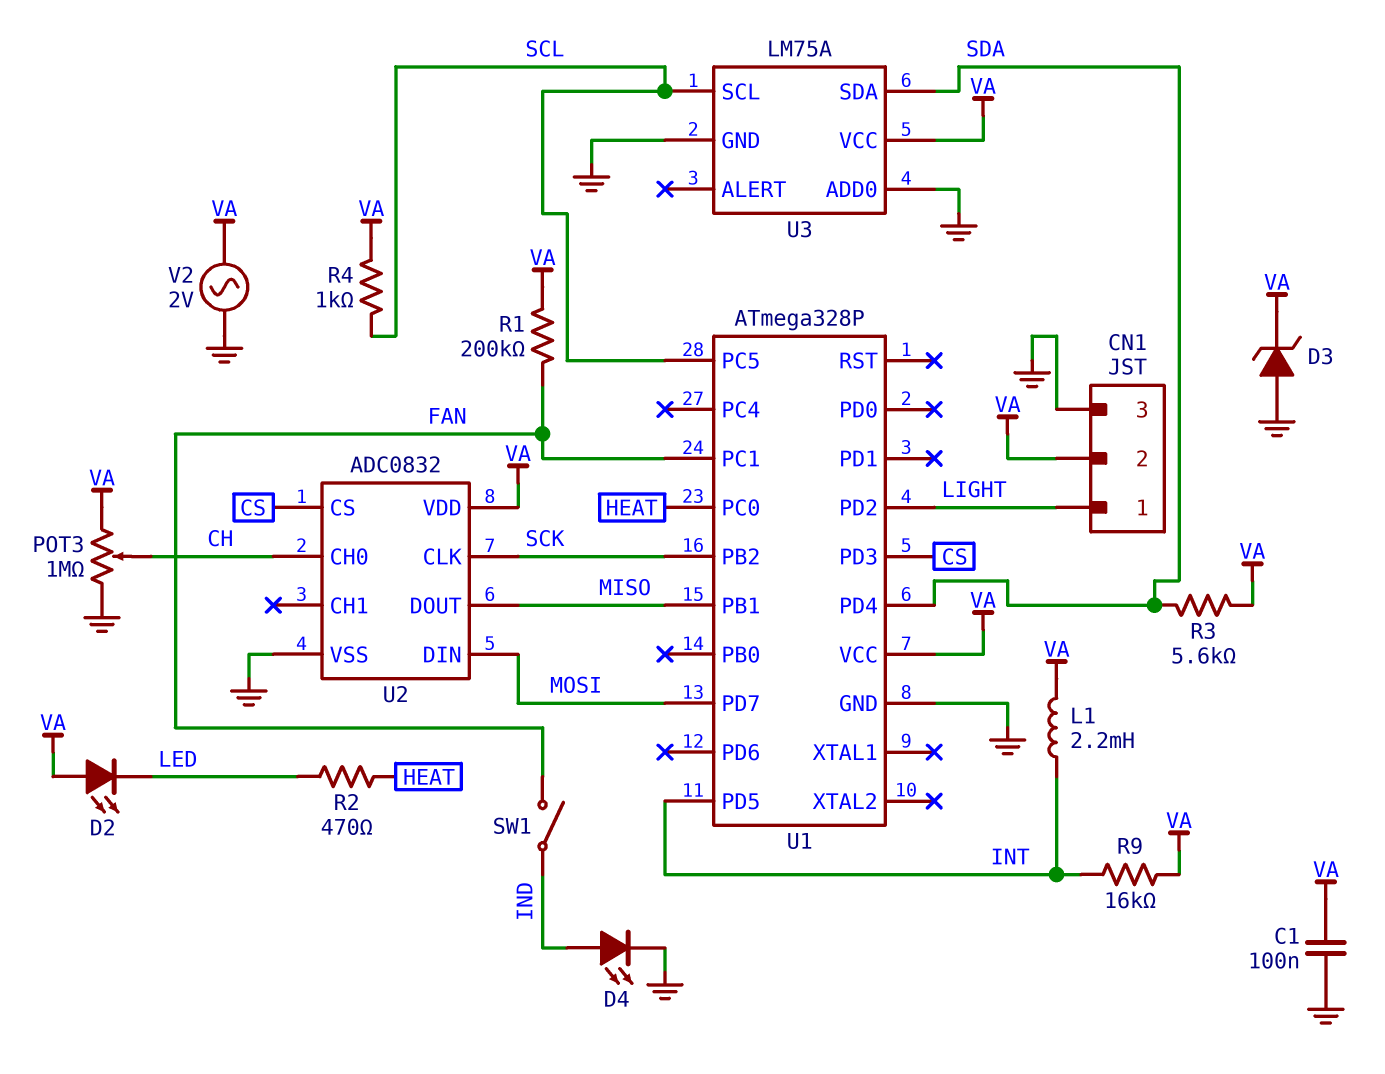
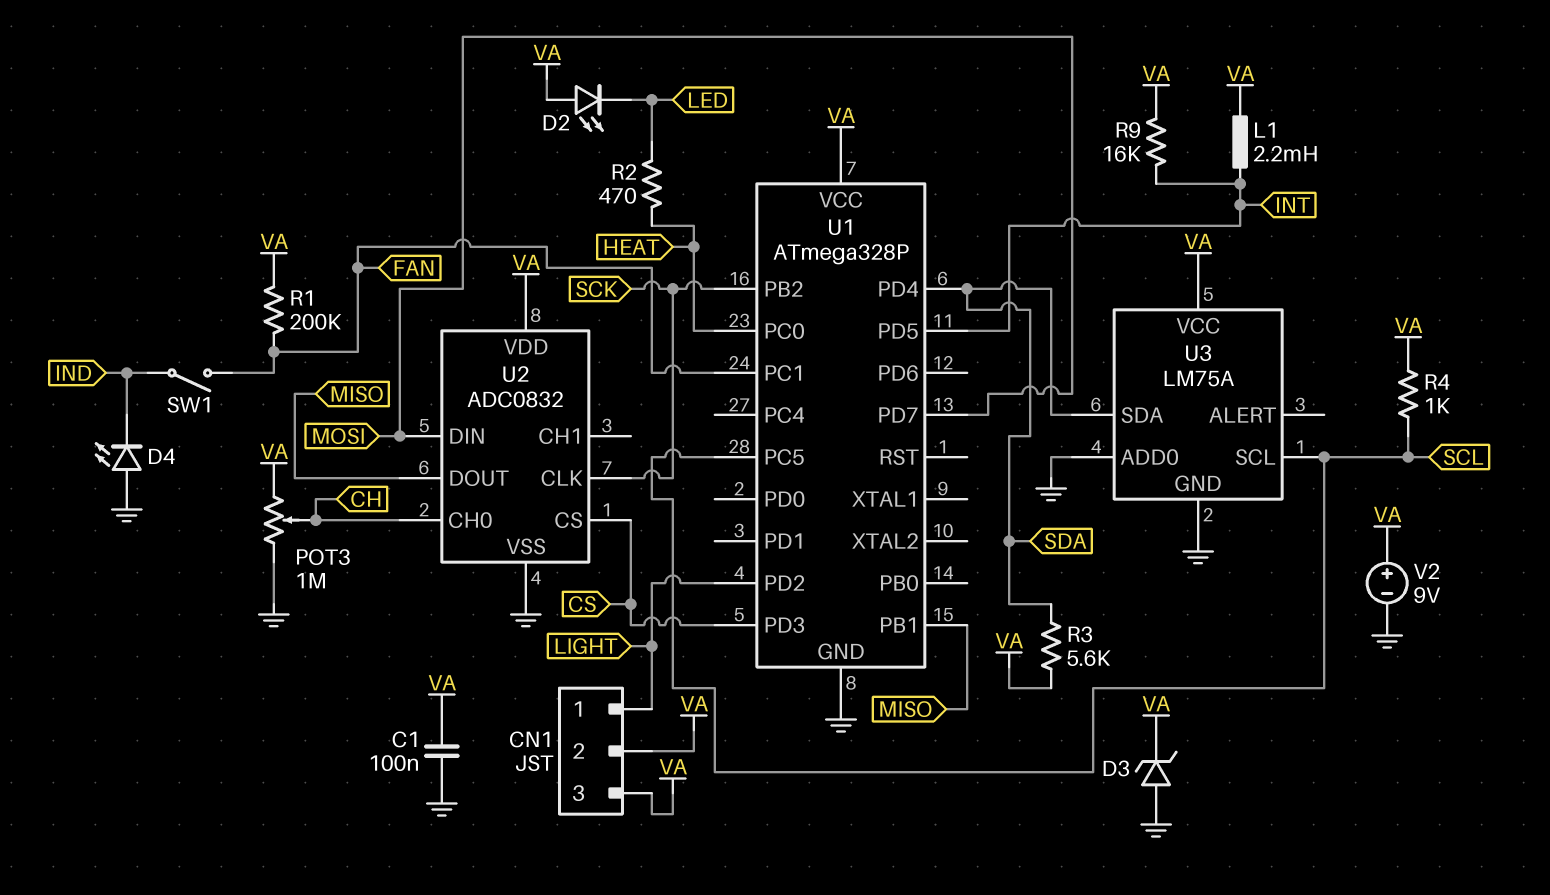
CN1 pin 3: GND -> VA
D4: LED (A IND, K GND) -> LED (A GND, K IND)
V2: AC 2V (GND, VA) -> 9V (plus VA, minus GND)

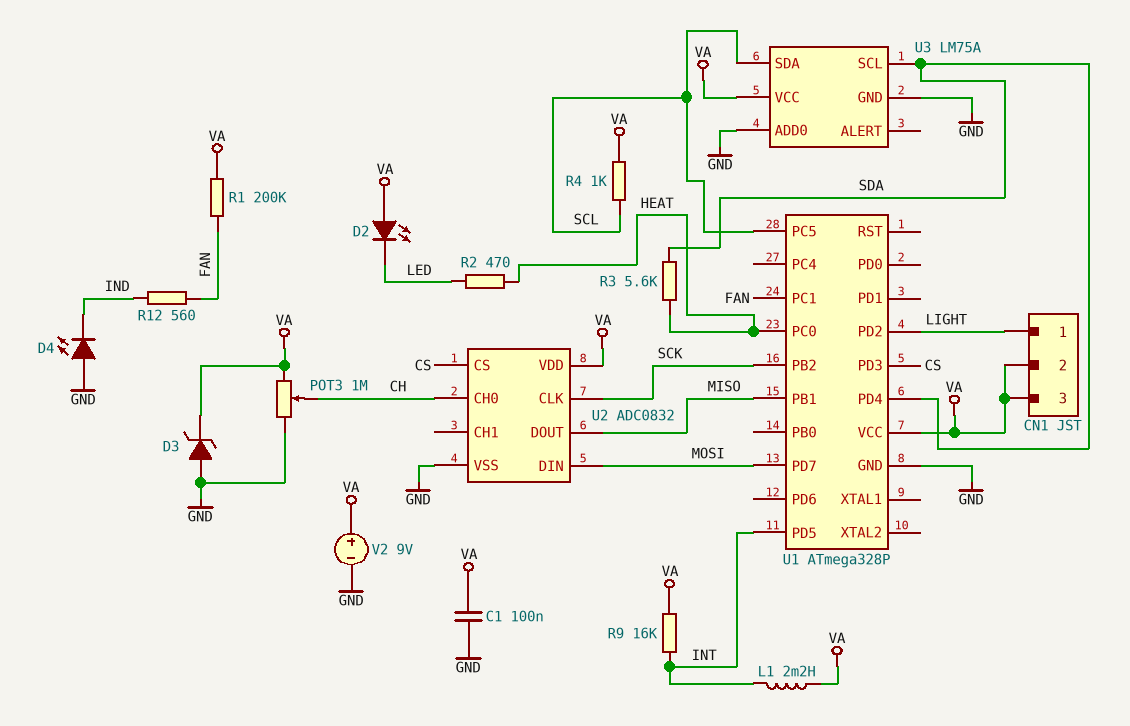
R3: 5.6k (SDA, VA) -> 5.6k (HEAT, SDA)
R12: none -> 560 (FAN, IND)
SW1: switch (FAN, IND) -> none
U3 pin SCL: SCL -> SDA
U3 pin SDA: SDA -> SCL

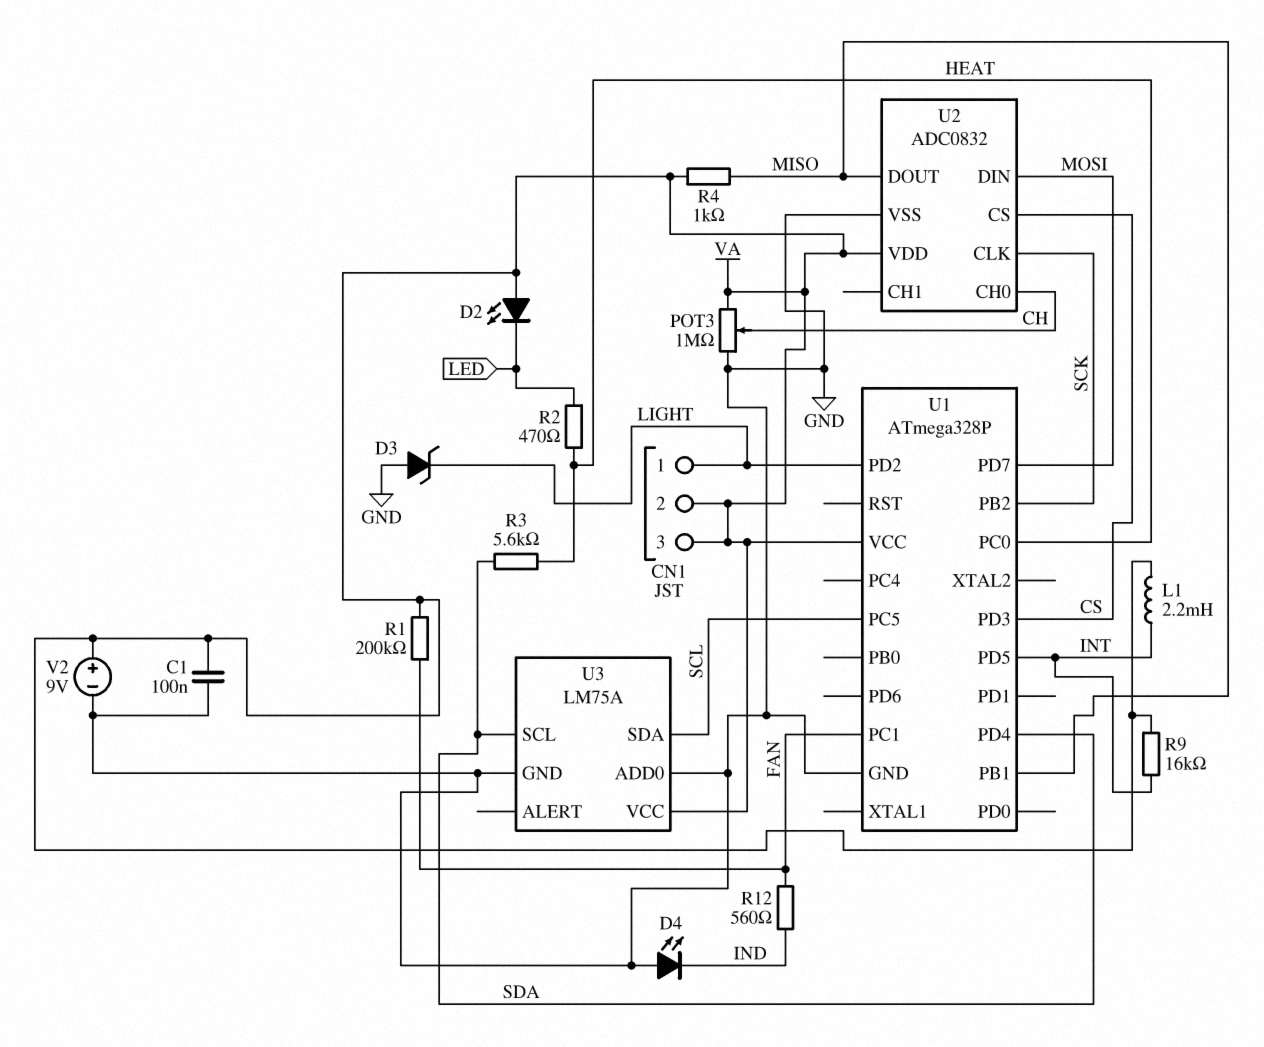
D3: zener (A GND, K VA) -> zener (A GND, K LIGHT)
R4: 1k (SCL, VA) -> 1k (MISO, VA)

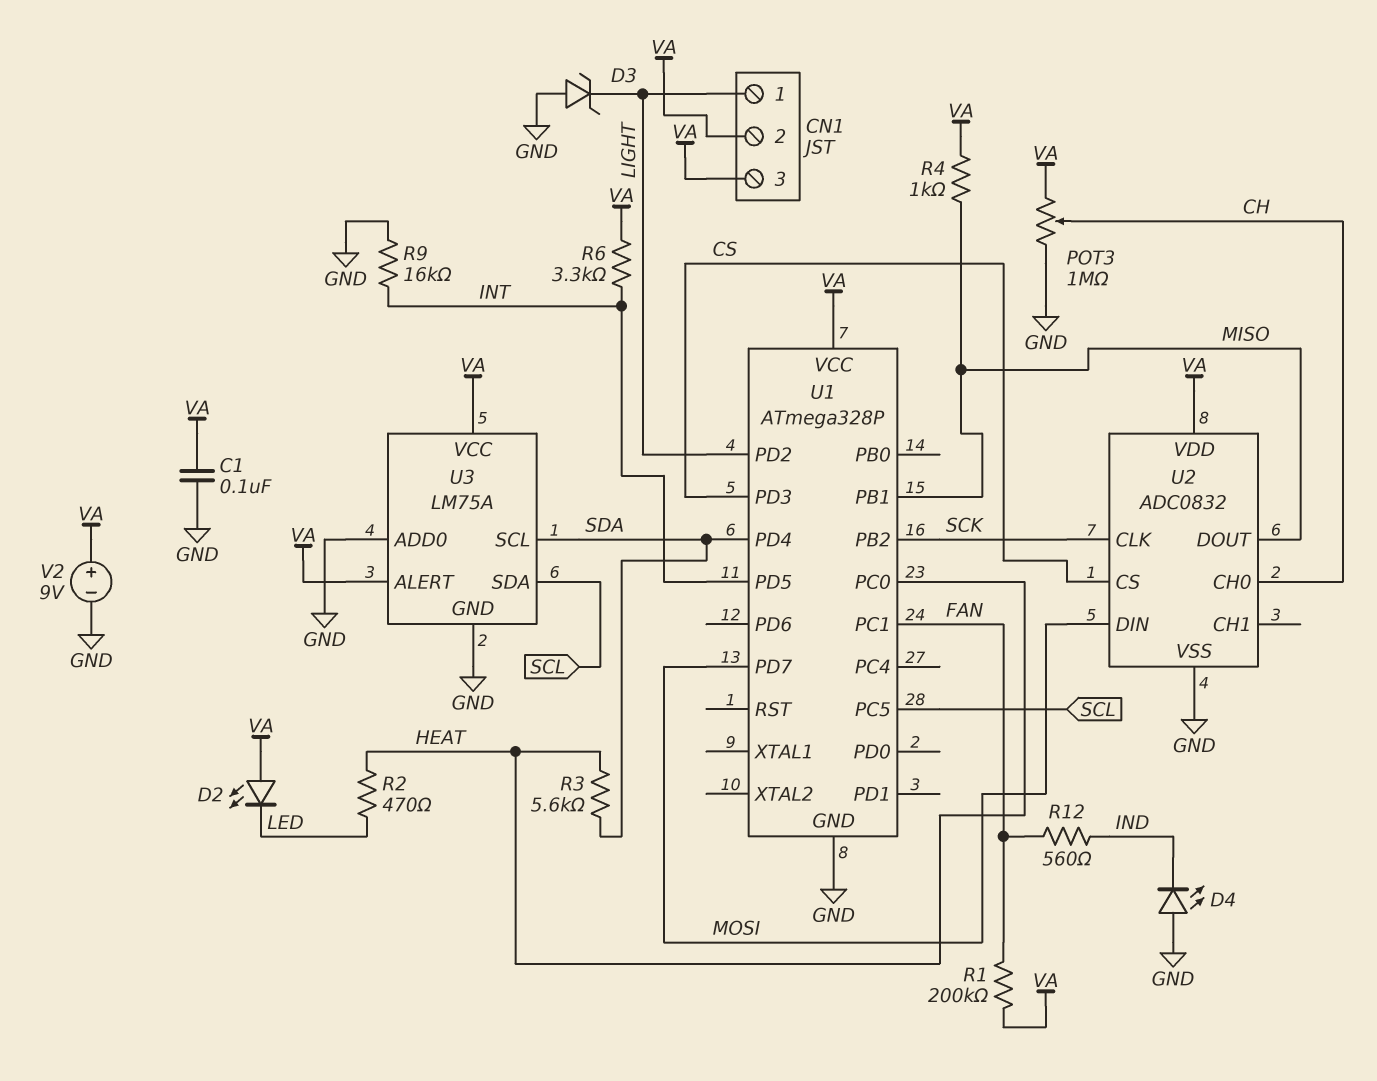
L1: 2.2mH (INT, VA) -> none
R6: none -> 3.3k (INT, VA)
R9: 16k (INT, VA) -> 16k (GND, INT)
U3 pin ALERT: none -> VA

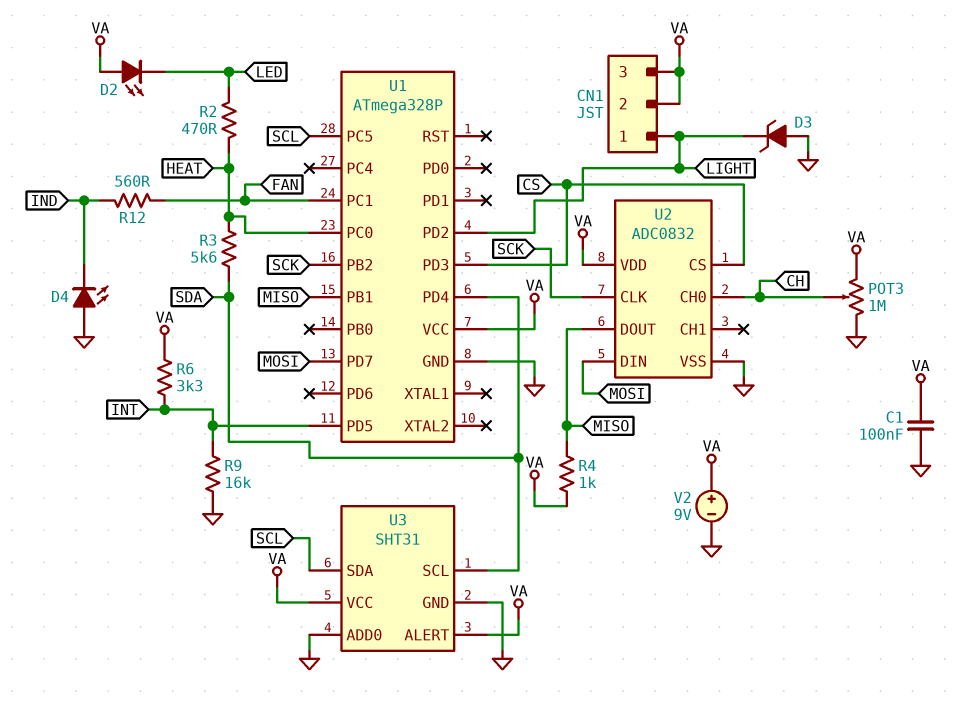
R1: 200k (FAN, VA) -> none
U3: LM75A -> SHT31

